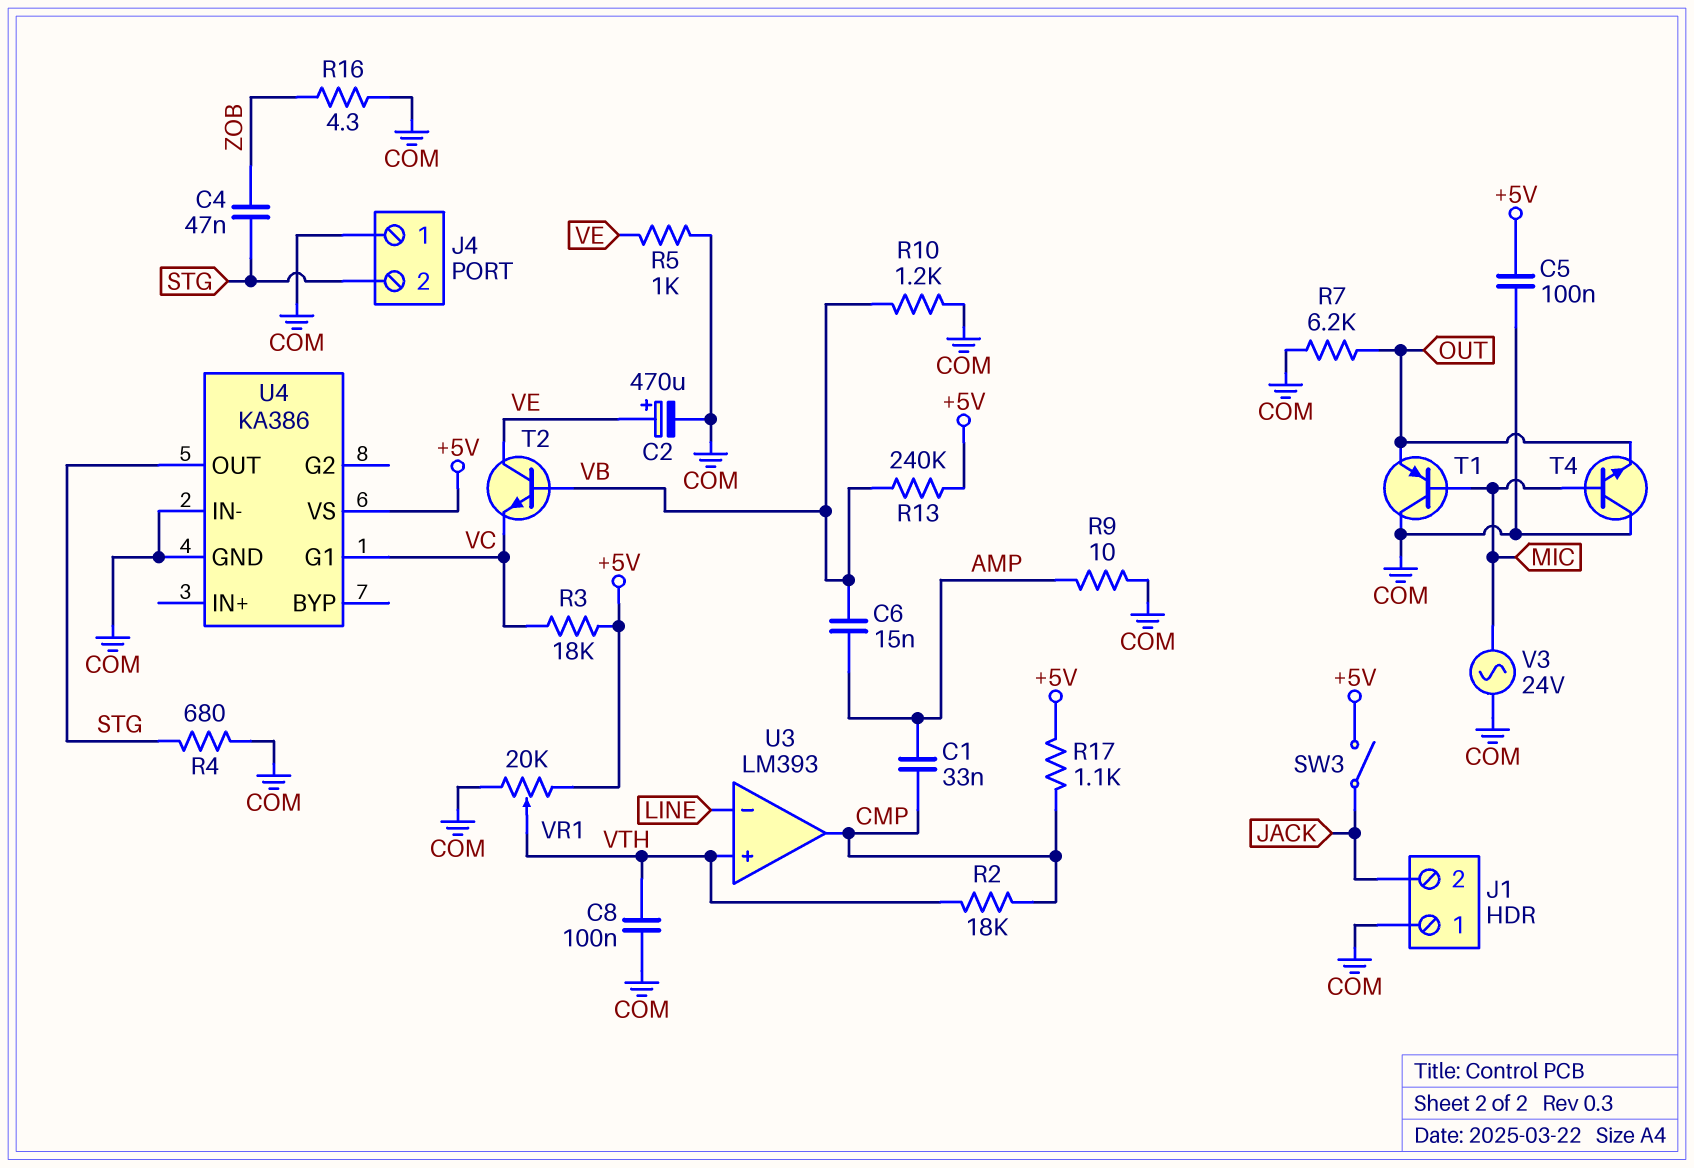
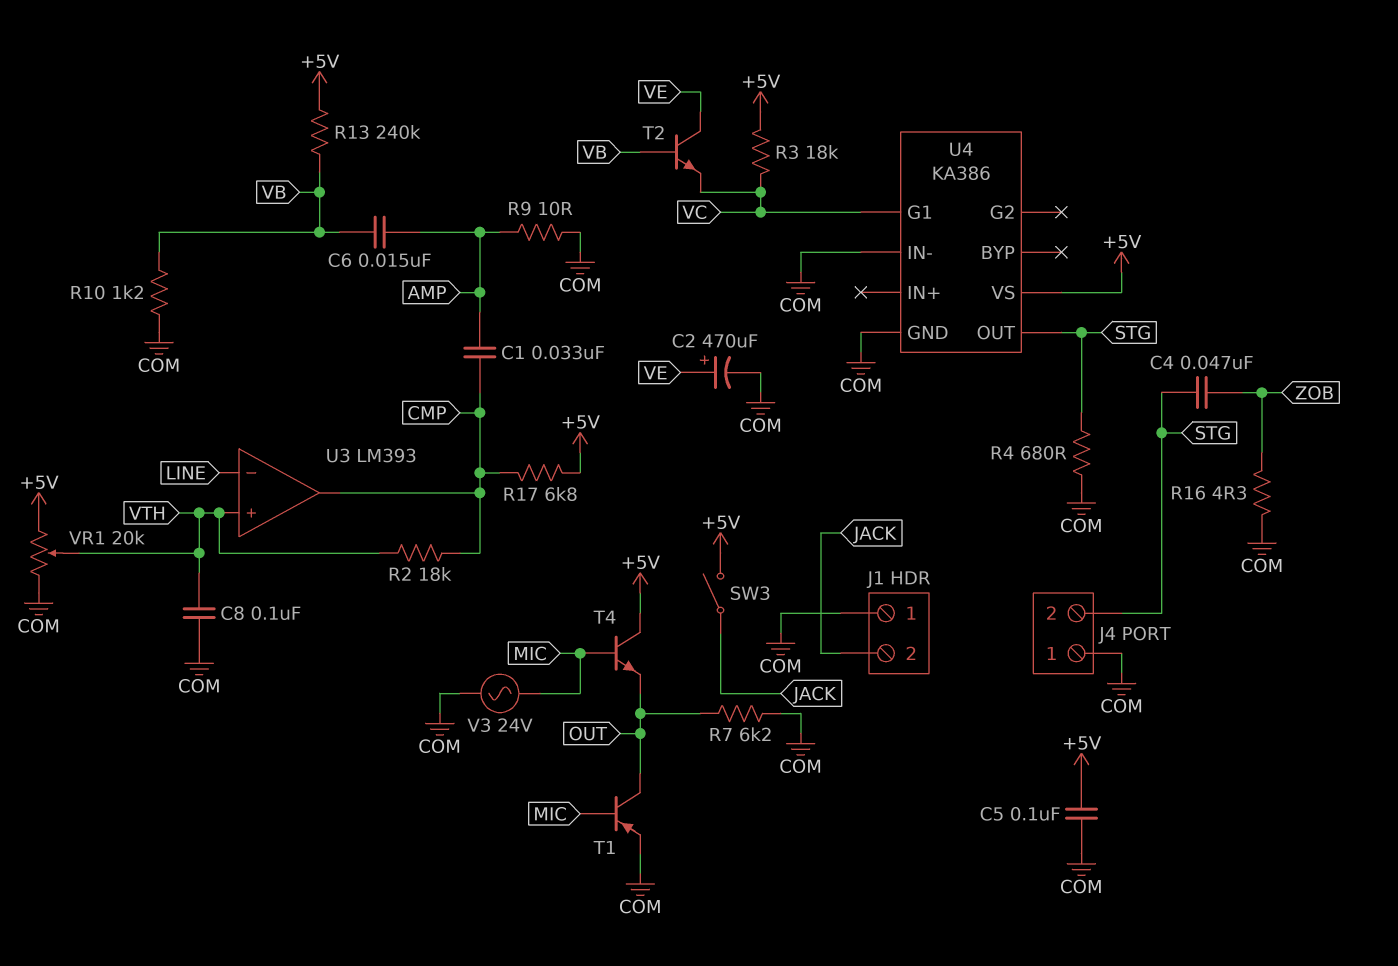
R5: 1k (COM, VE) -> none
R17: 1.1k (+5V, CMP) -> 6.8k (+5V, CMP)
T1: PNP (B MIC, C COM, E OUT) -> PNP (B MIC, C OUT, E COM)
T4: NPN (B MIC, C COM, E OUT) -> NPN (B MIC, C +5V, E OUT)

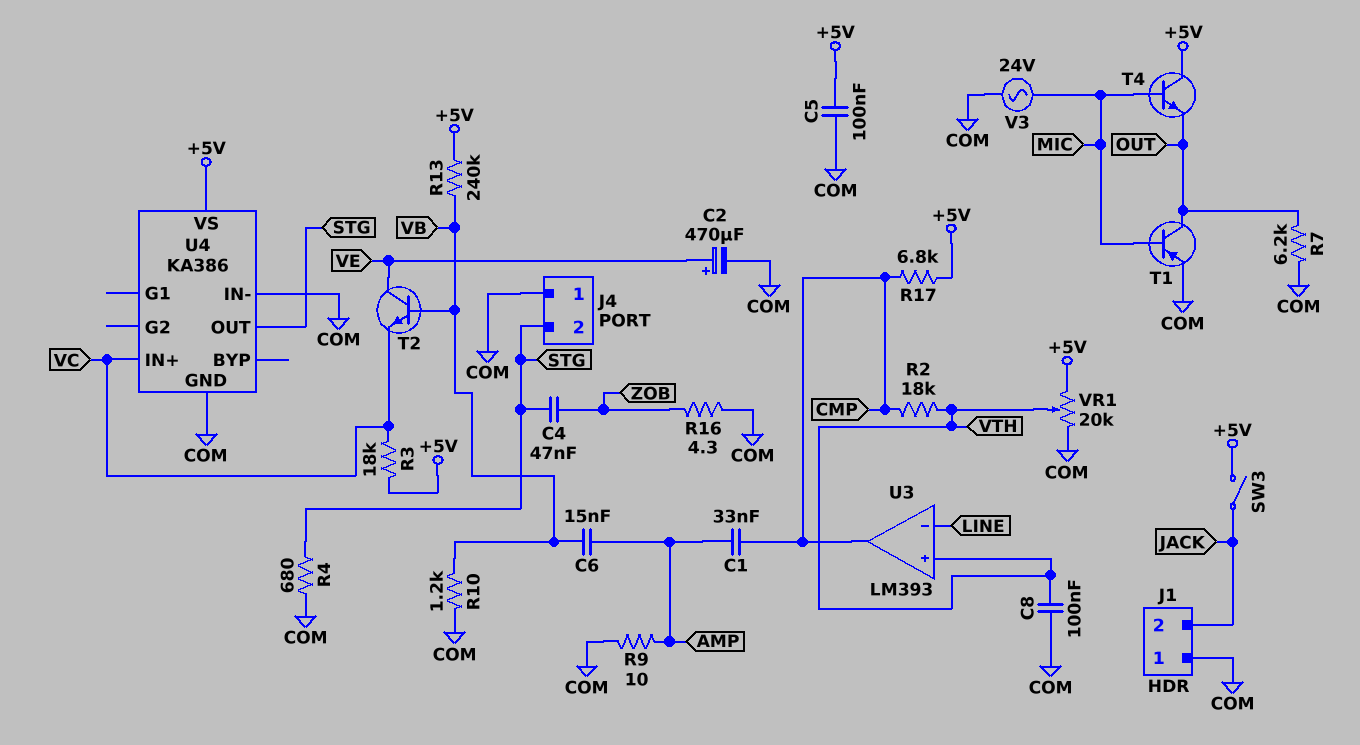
U4 pin G1: VC -> none
U4 pin IN+: none -> VC

